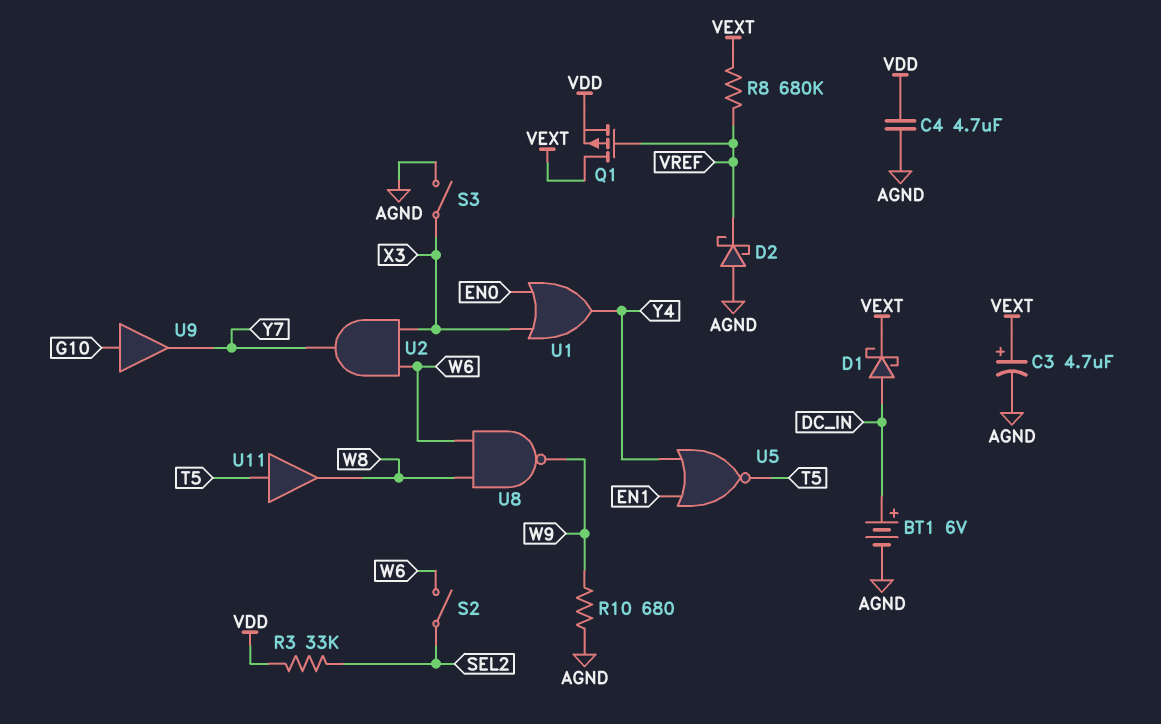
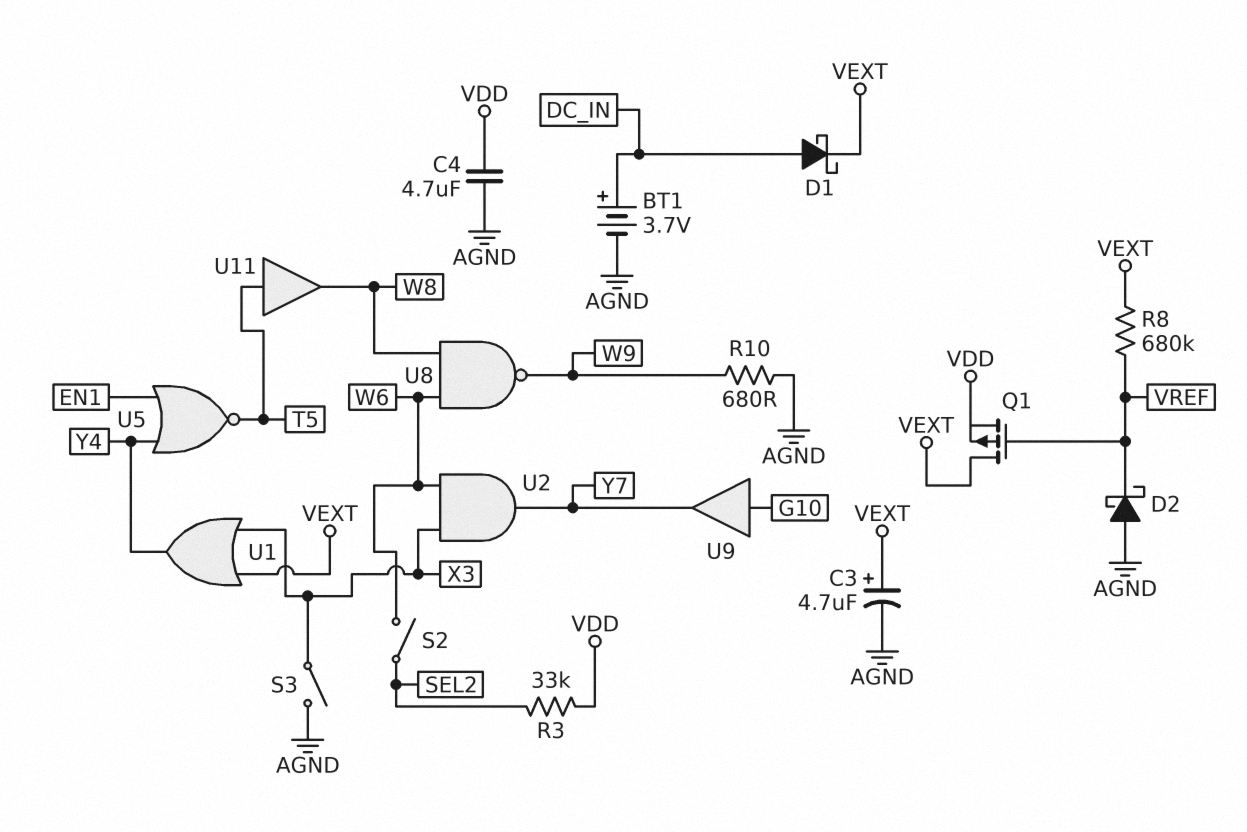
BT1: 6V (plus DC_IN, minus AGND) -> 3.7V (plus DC_IN, minus AGND)
U1: OR (in EN0, in X3, out Y4) -> OR (in VEXT, in X3, out Y4)

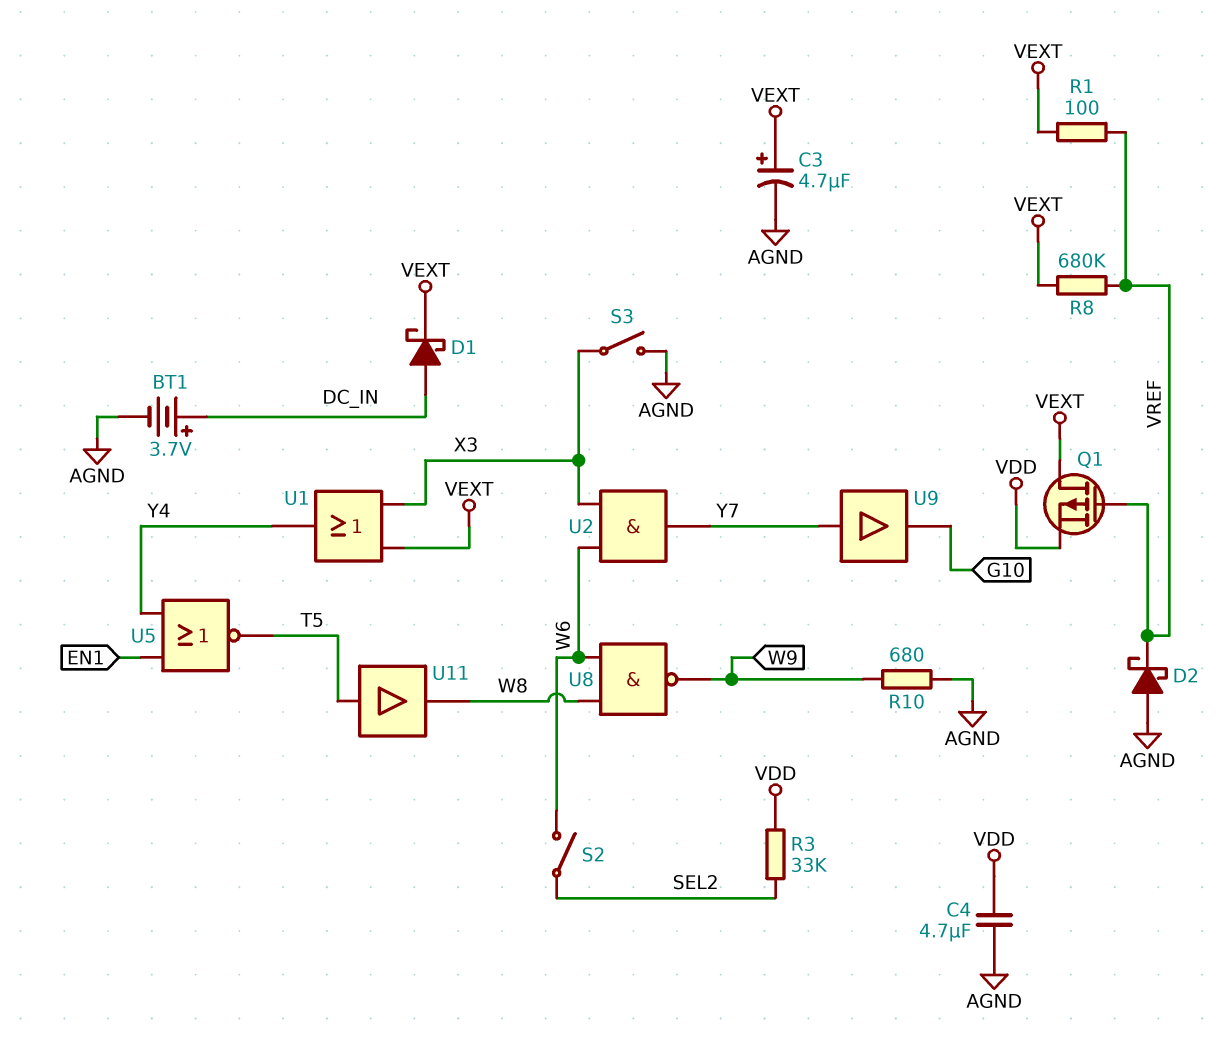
R1: none -> 100 (VEXT, VREF)
U9: buffer (in G10, out Y7) -> buffer (in Y7, out G10)

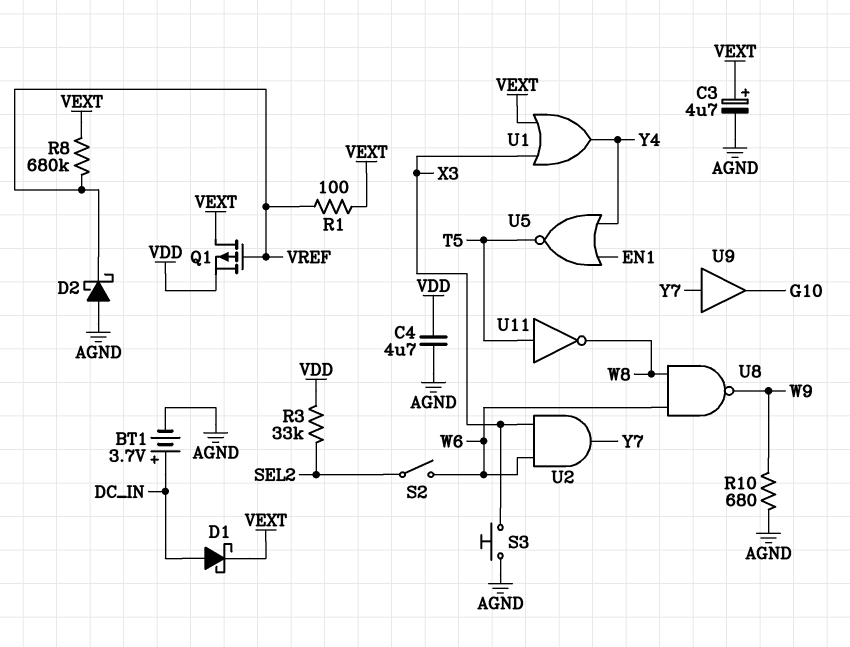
S3: switch (AGND, X3) -> button (AGND, X3)
U11: buffer (in T5, out W8) -> NOT (in T5, out W8)

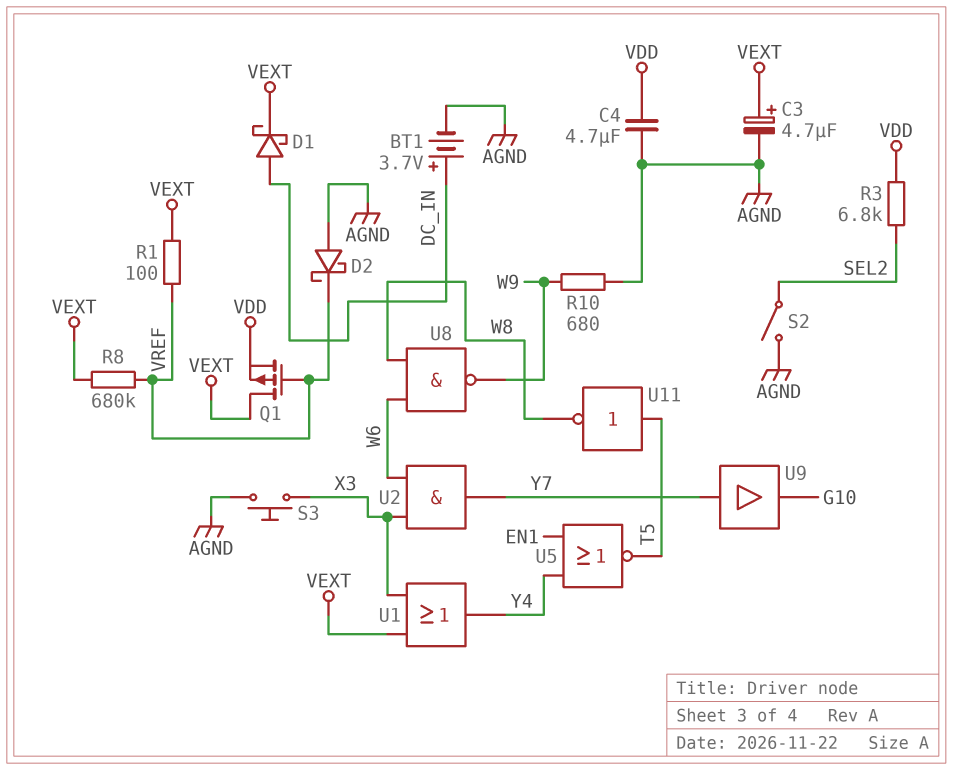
R3: 33k (SEL2, VDD) -> 6.8k (SEL2, VDD)
S2: switch (SEL2, W6) -> switch (AGND, SEL2)

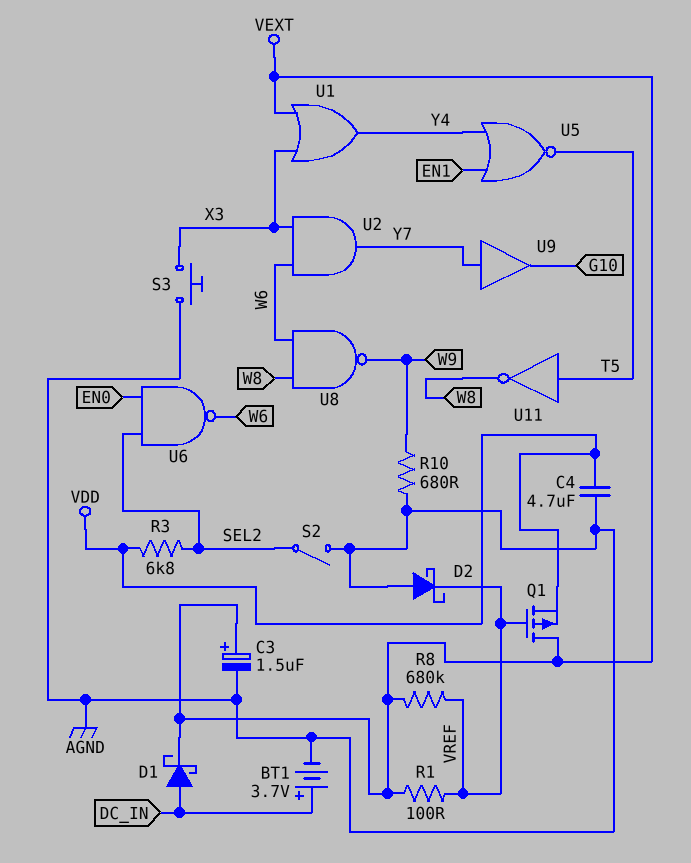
C3: 4.7uF (plus VEXT, minus AGND) -> 1.5uF (plus VEXT, minus AGND)
U6: none -> NAND (in EN0, in SEL2, out W6)

